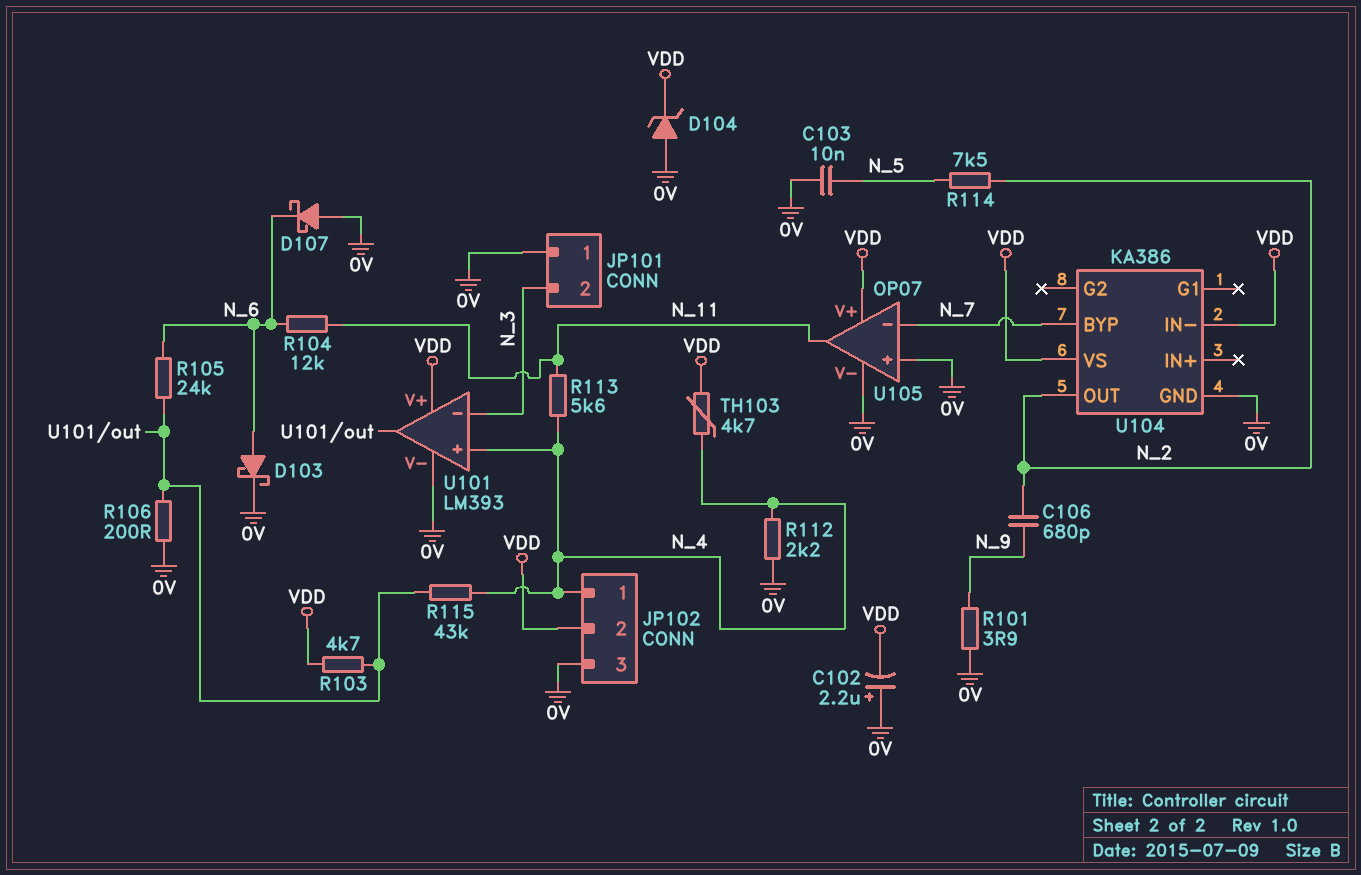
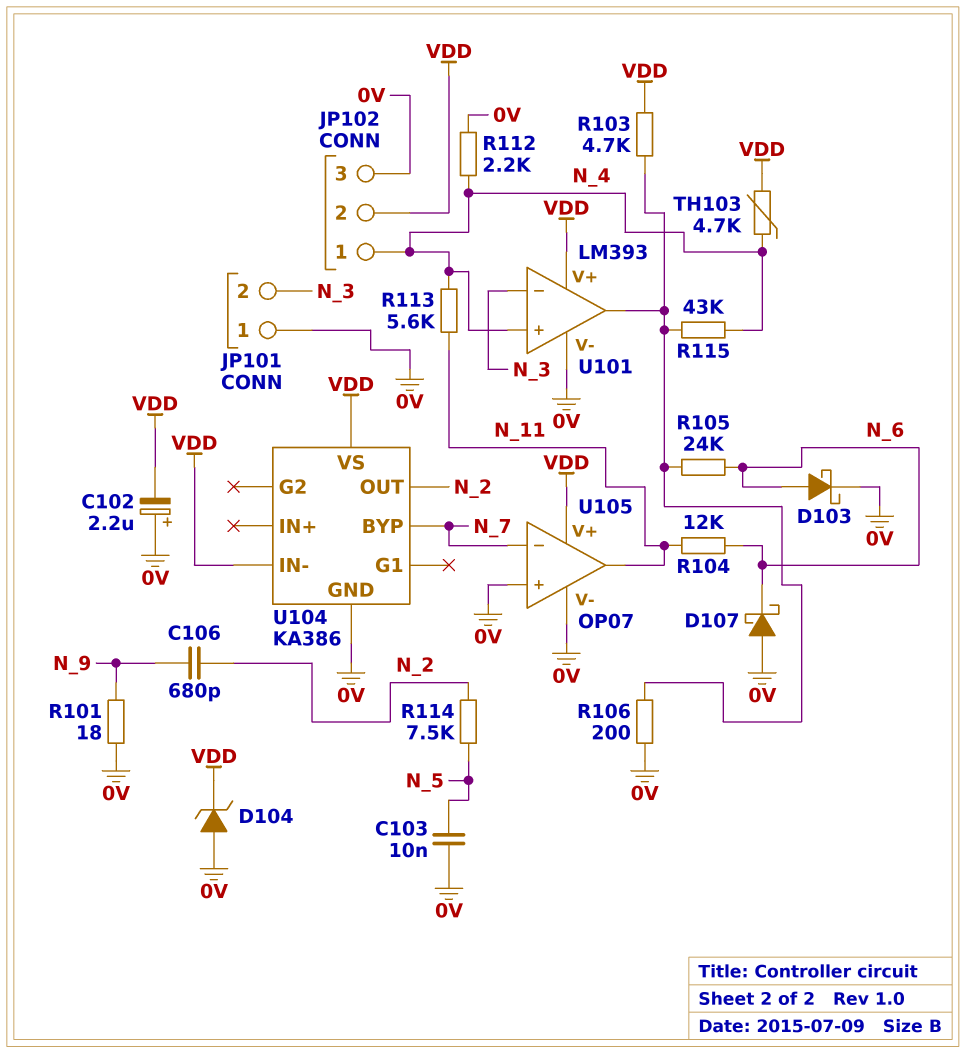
R101: 3.9 (0V, N_9) -> 18 (0V, N_9)

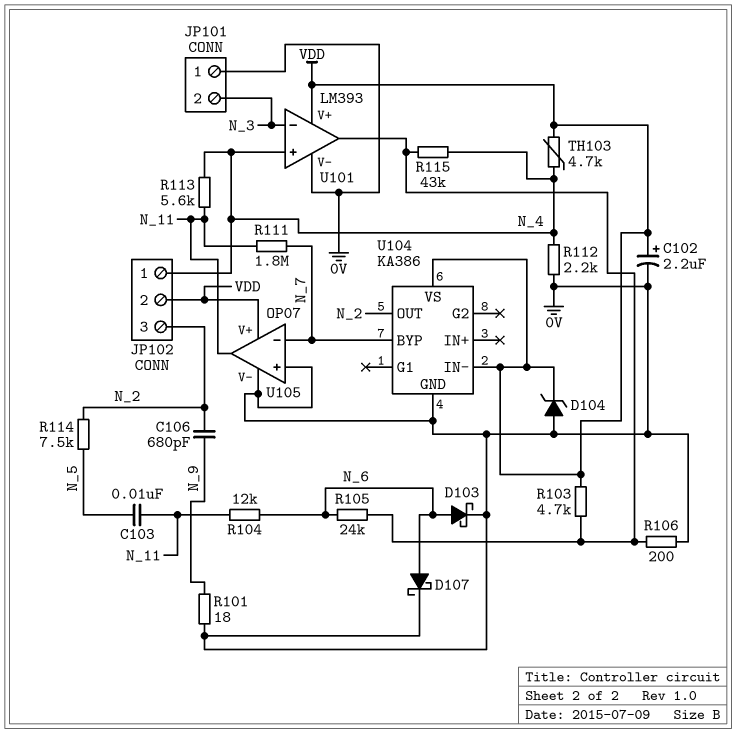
C102: 2.2uF (plus 0V, minus VDD) -> 2.2uF (plus VDD, minus 0V)
C103: 10nF (0V, N_5) -> 10nF (N_5, N_11)
D107: schottky (A 0V, K N_6) -> schottky (A N_6, K 0V)
JP102 pin 3: 0V -> N_2
R111: none -> 1.8M (N_7, N_11)

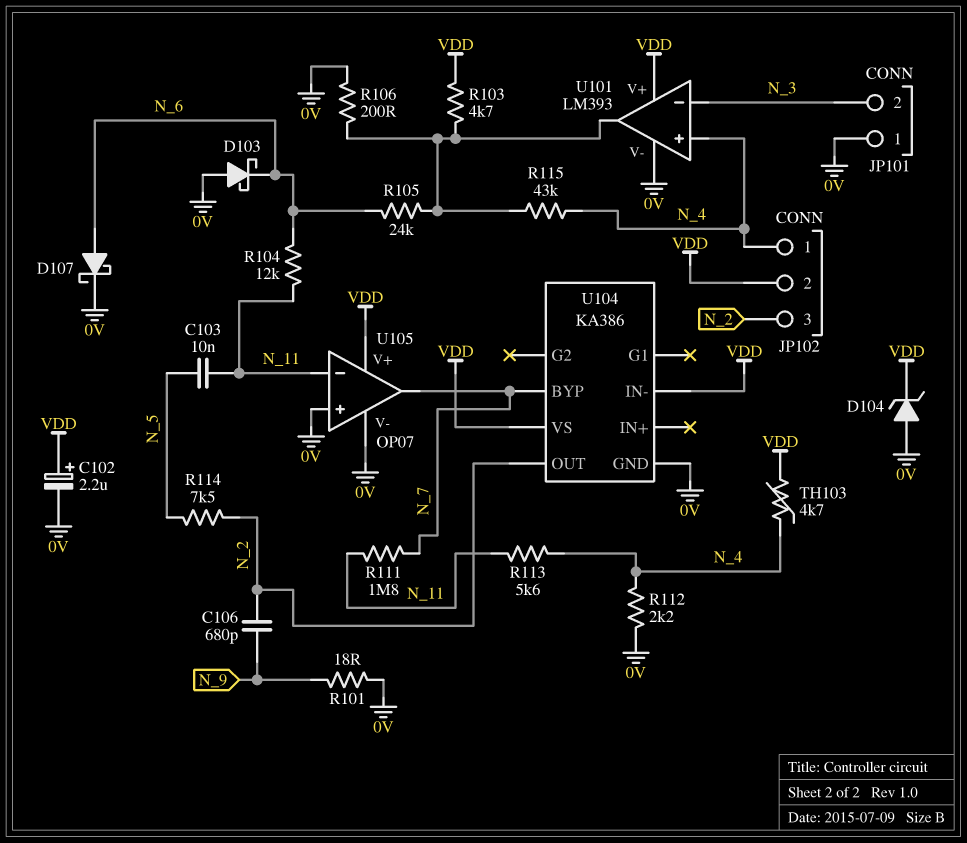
D103: schottky (A N_6, K 0V) -> schottky (A 0V, K N_6)
U105 pin in-: N_7 -> N_11
U105 pin out: N_11 -> N_7

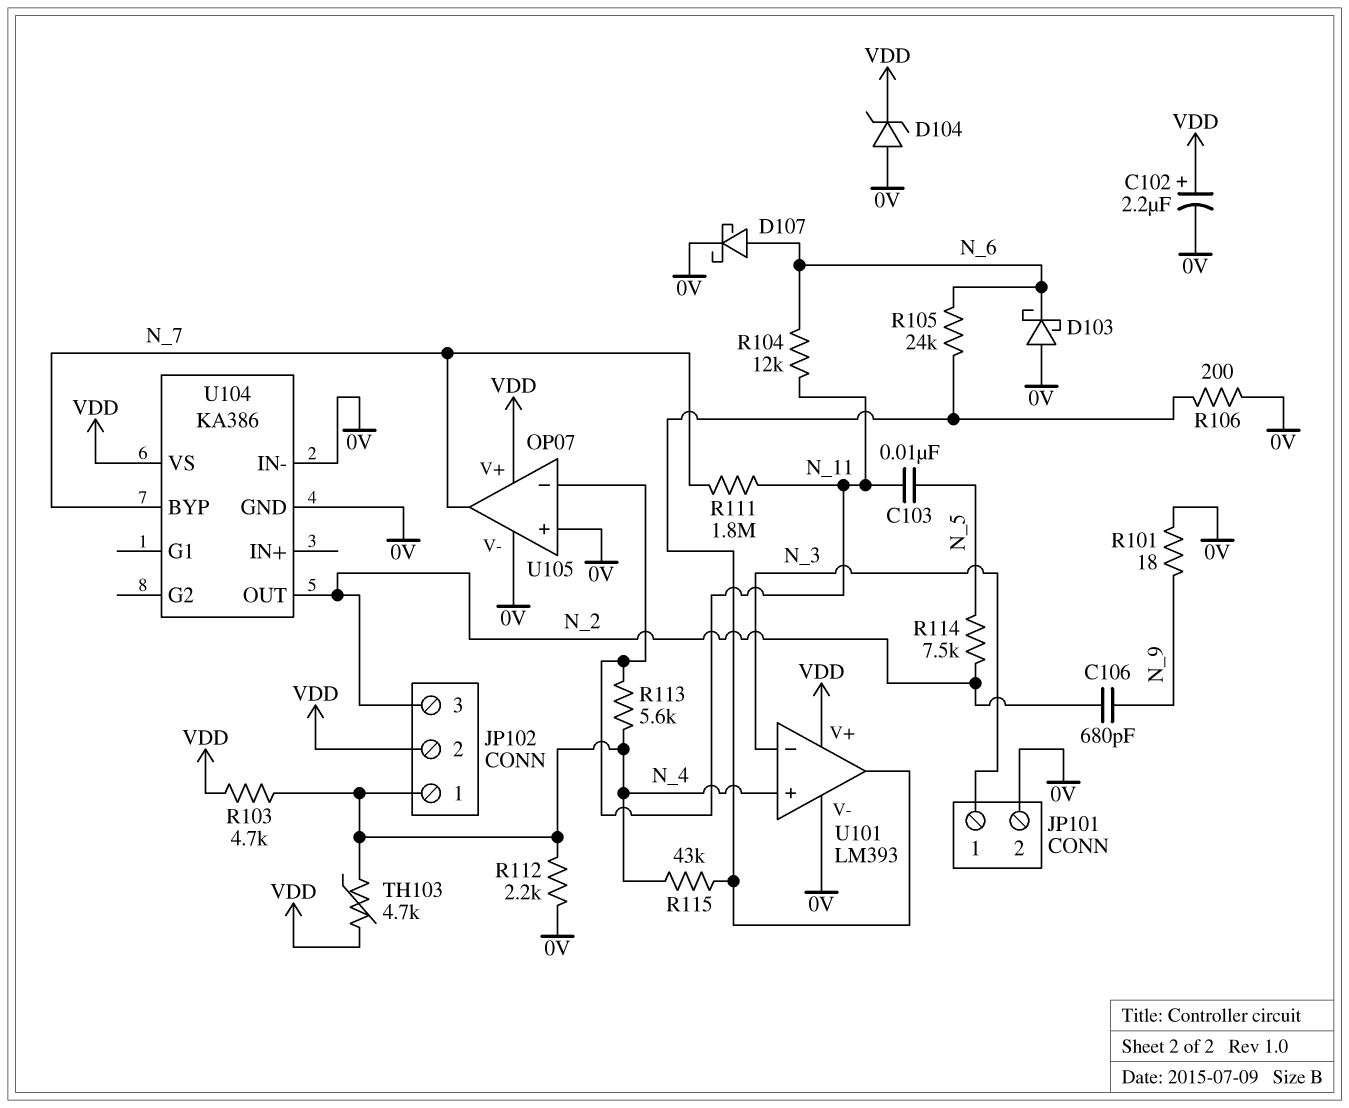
JP101 pin 1: 0V -> N_3
JP101 pin 2: N_3 -> 0V
R103: 4.7k (U101/out, VDD) -> 4.7k (N_4, VDD)
U104 pin IN-: VDD -> 0V

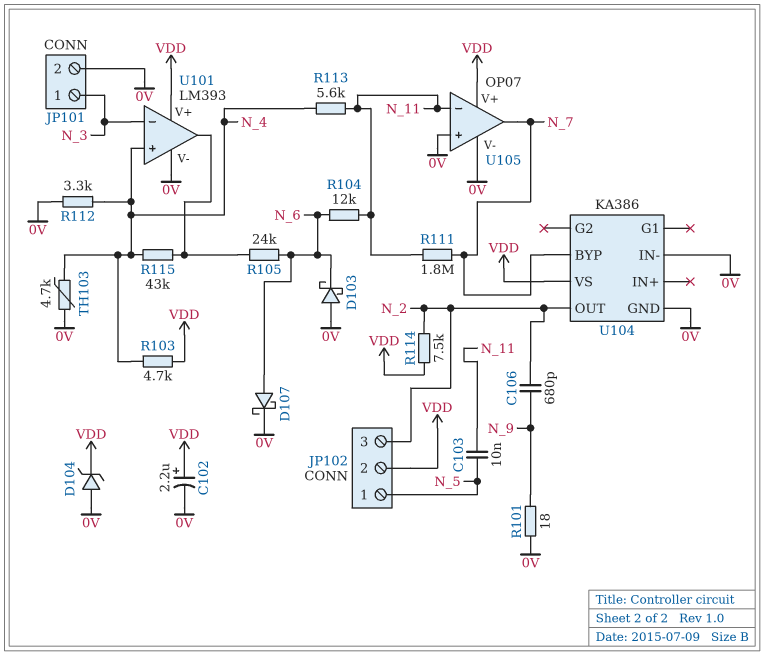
JP102 pin 1: N_4 -> N_5
R106: 200 (0V, U101/out) -> none
R112: 2.2k (0V, N_4) -> 3.3k (0V, N_4)
R114: 7.5k (N_2, N_5) -> 7.5k (N_2, VDD)
TH103: 4.7k (N_4, VDD) -> 4.7k (0V, N_4)

